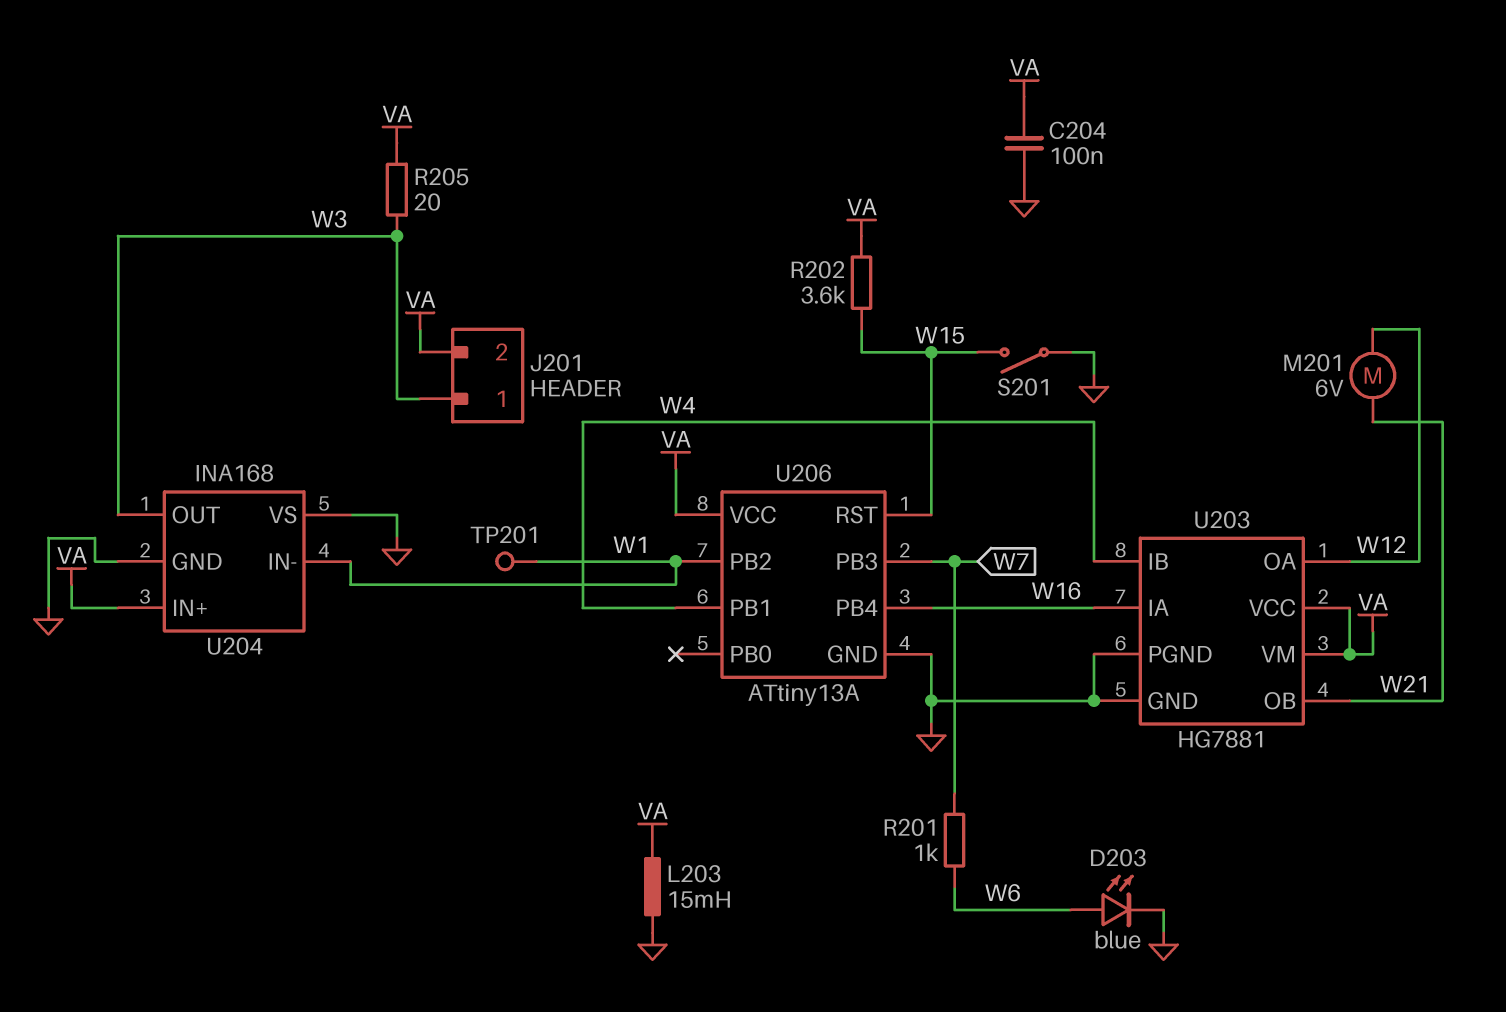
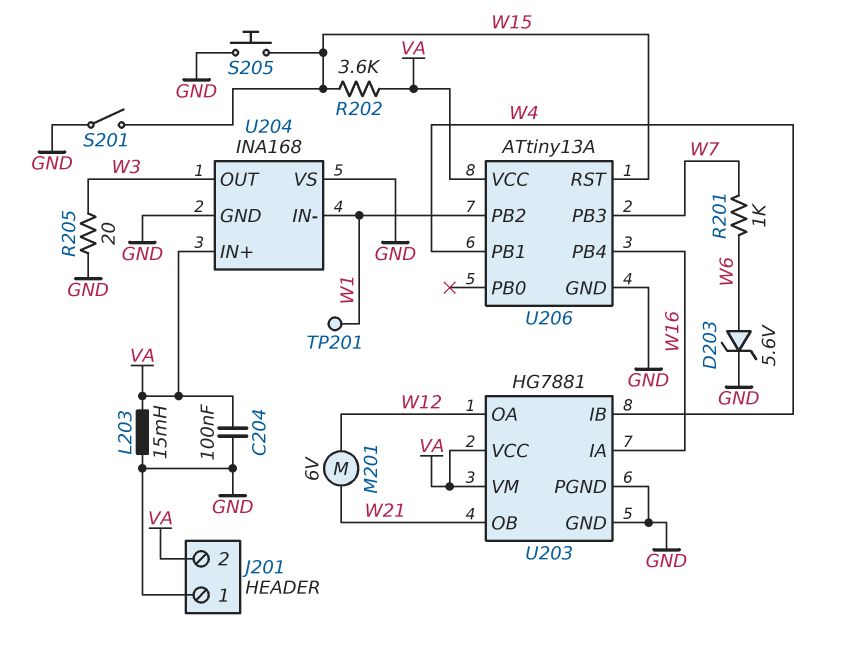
D203: LED blue (A W6, K GND) -> zener 5.6V (A W6, K GND)
J201 pin 1: W3 -> GND
R205: 20 (VA, W3) -> 20 (GND, W3)
S205: none -> button (GND, W15)

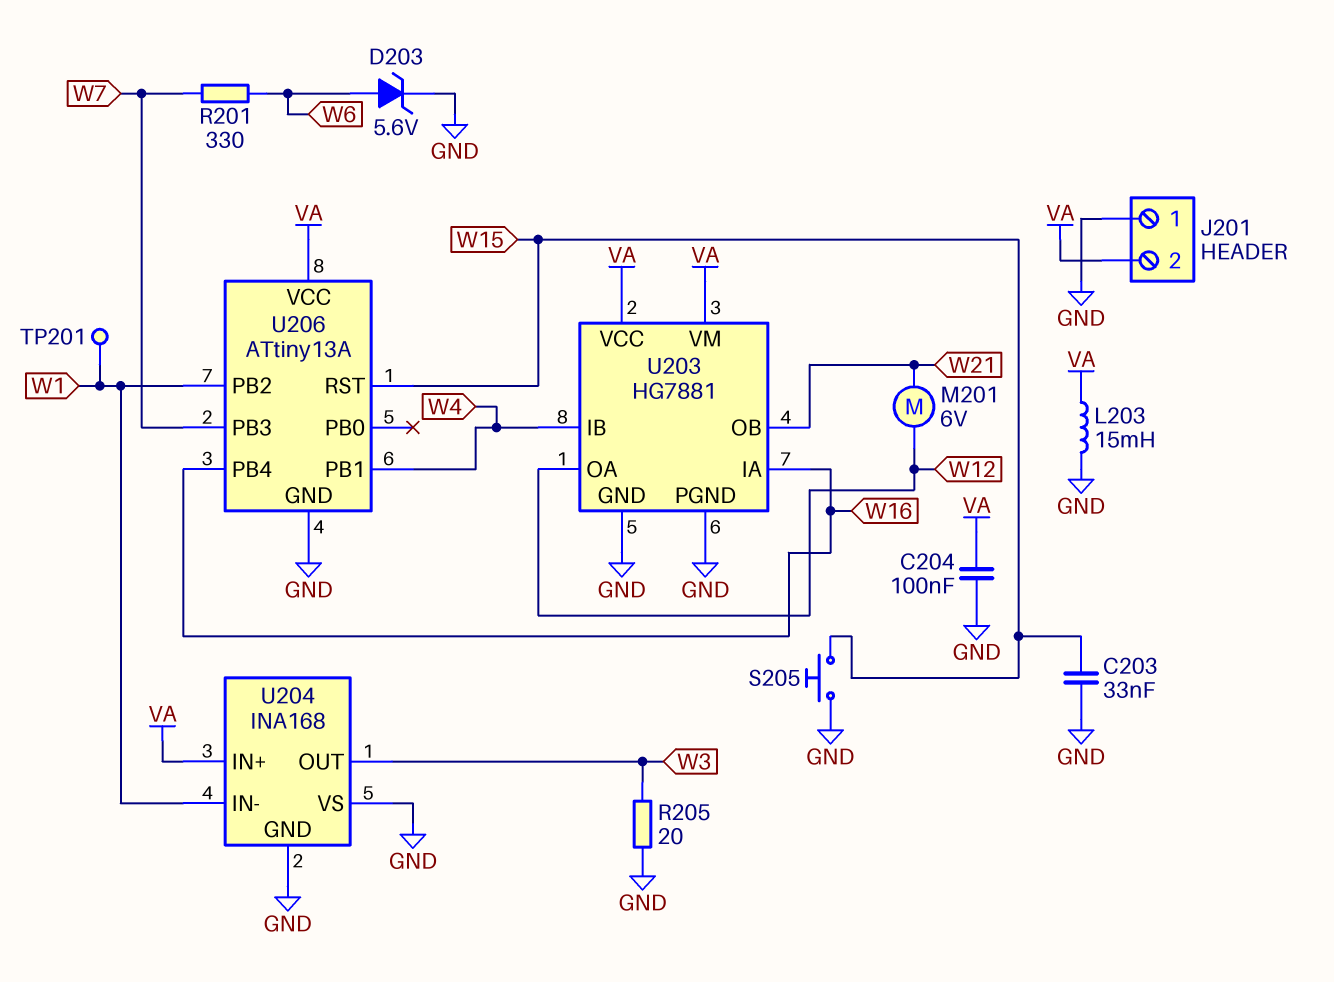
C203: none -> 33nF (GND, W15)
R201: 1k (W6, W7) -> 330 (W6, W7)
R202: 3.6k (VA, W15) -> none
S201: switch (GND, W15) -> none

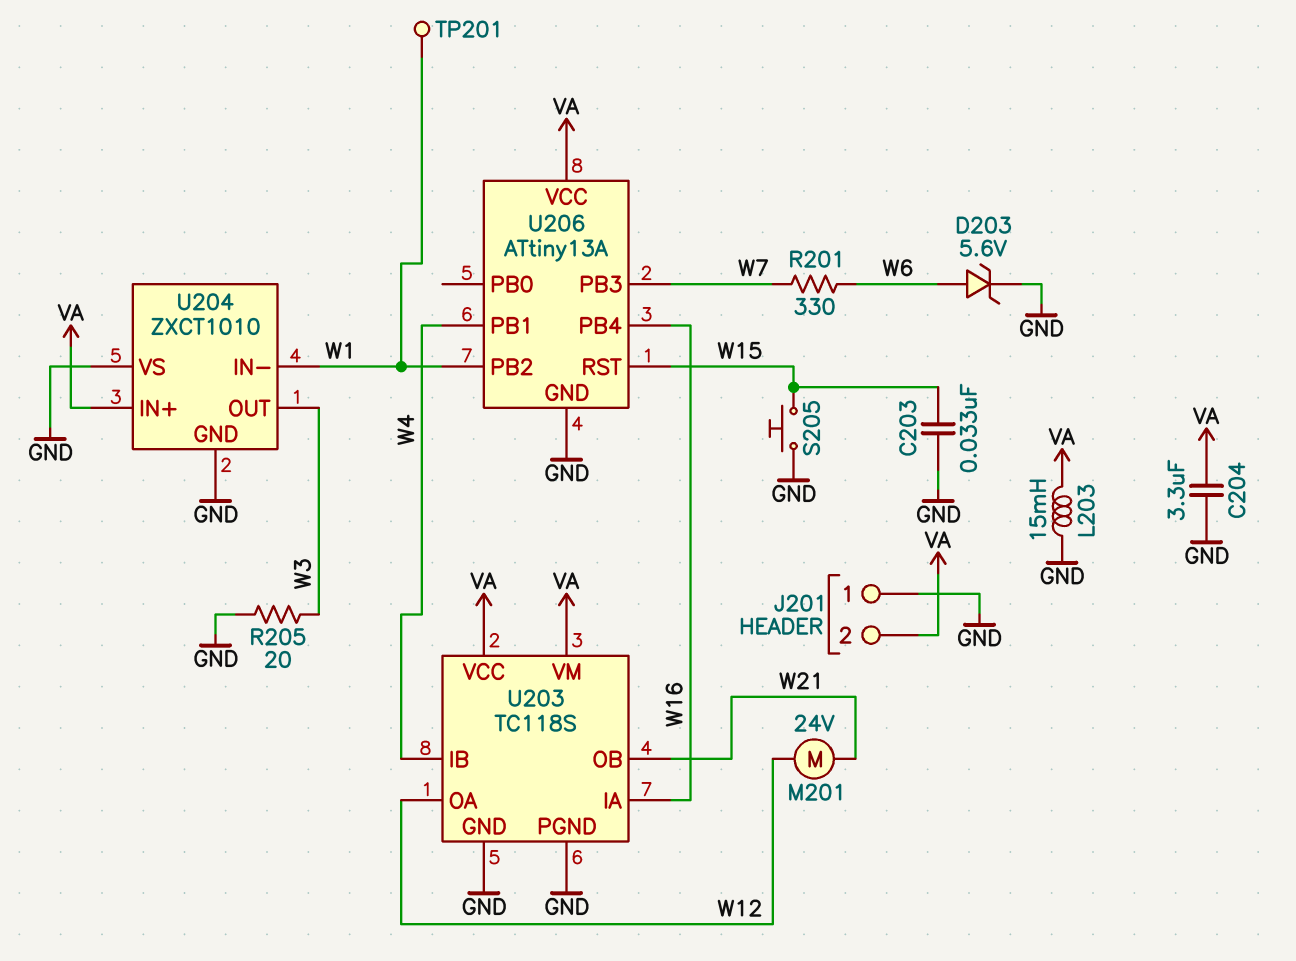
C204: 100nF (GND, VA) -> 3.3uF (GND, VA)
M201: motor 6V (W12, W21) -> motor 24V (W12, W21)
U203: HG7881 -> TC118S
U204: INA168 -> ZXCT1010

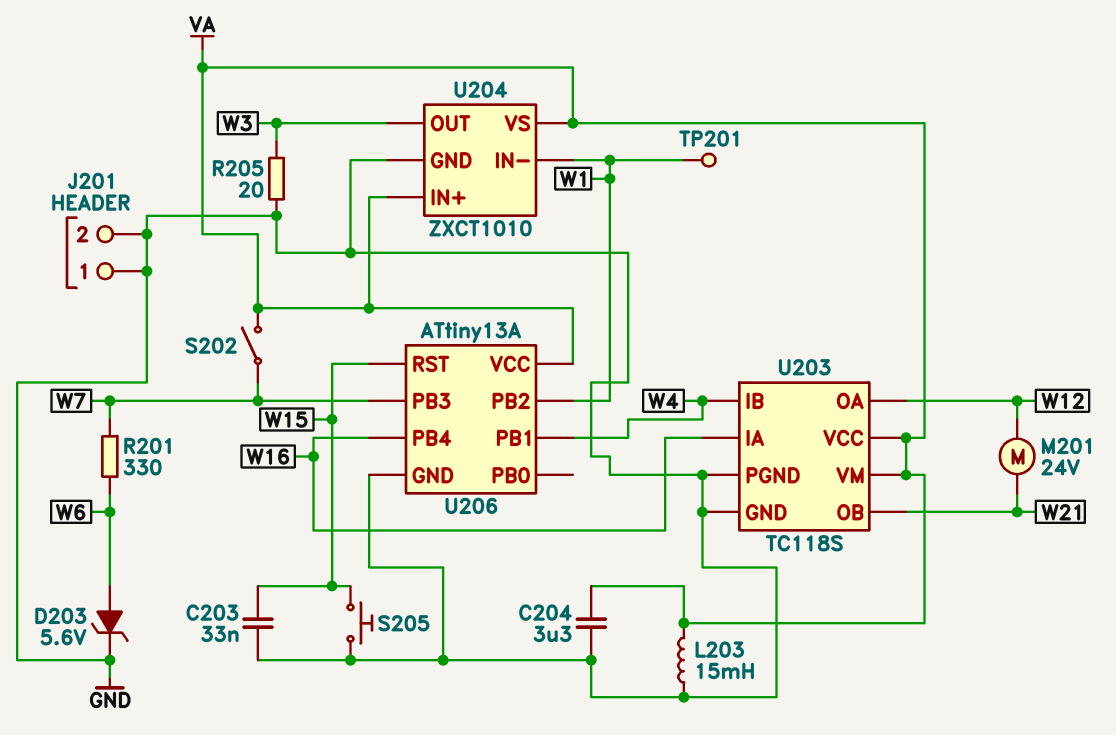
J201 pin 2: VA -> GND
S202: none -> switch (VA, W7)
U204 pin VS: GND -> VA

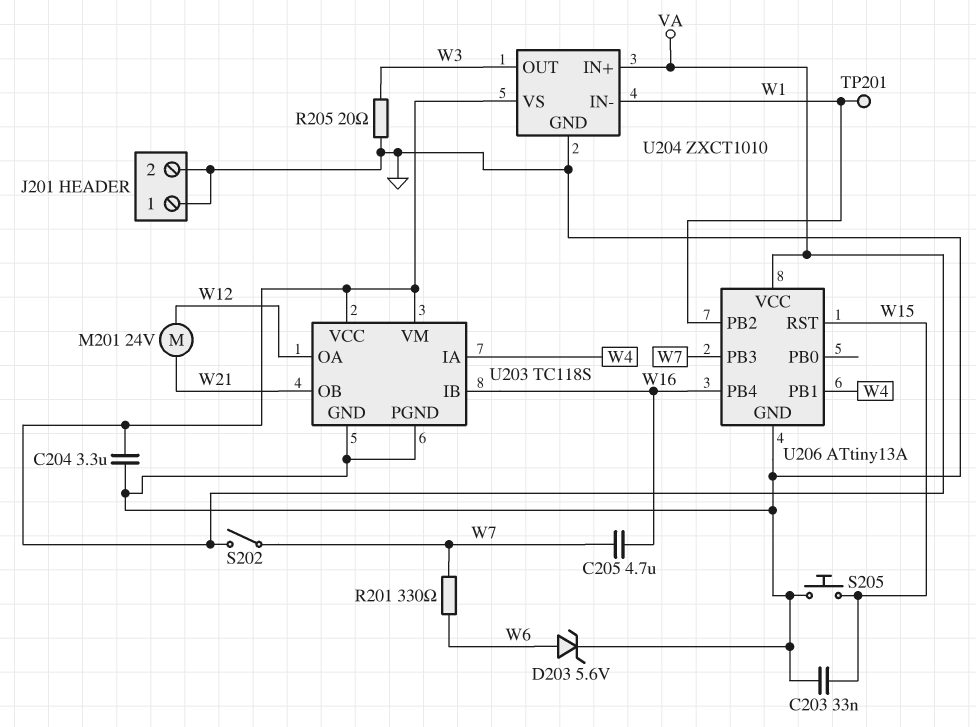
C205: none -> 4.7uF (W7, W16)
L203: 15mH (GND, VA) -> none
U203 pin IA: W16 -> W4
U203 pin IB: W4 -> W16

